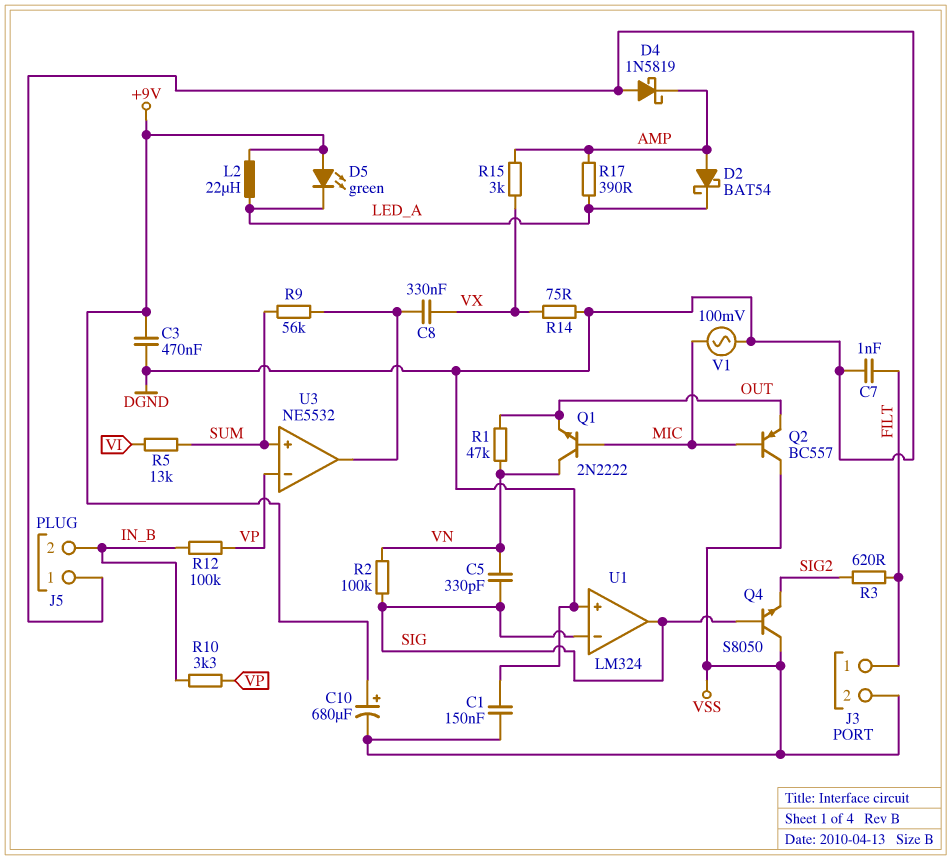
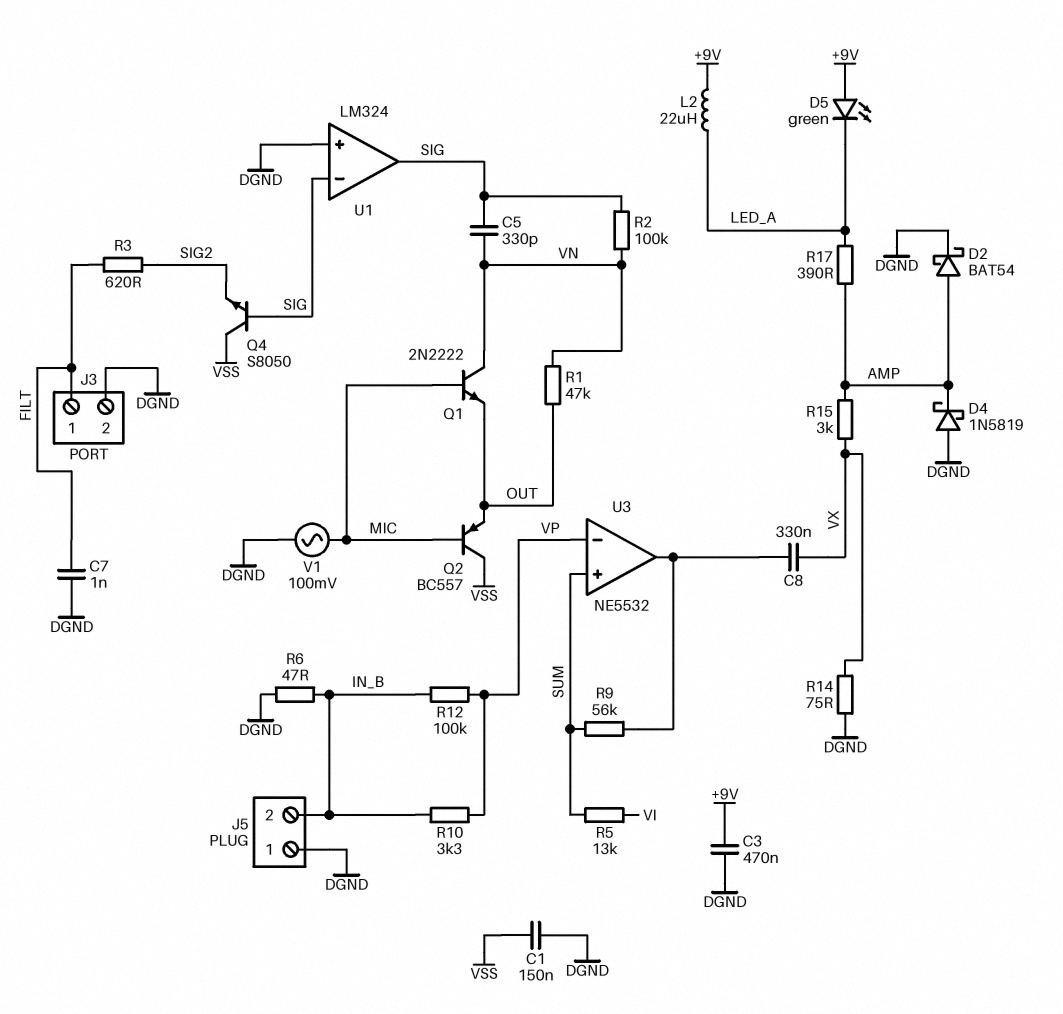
C10: 680uF (plus +9V, minus VSS) -> none
D2: schottky BAT54 (A AMP, K LED_A) -> schottky BAT54 (A AMP, K DGND)
J3 pin 2: VSS -> DGND
R6: none -> 47 (DGND, IN_B)

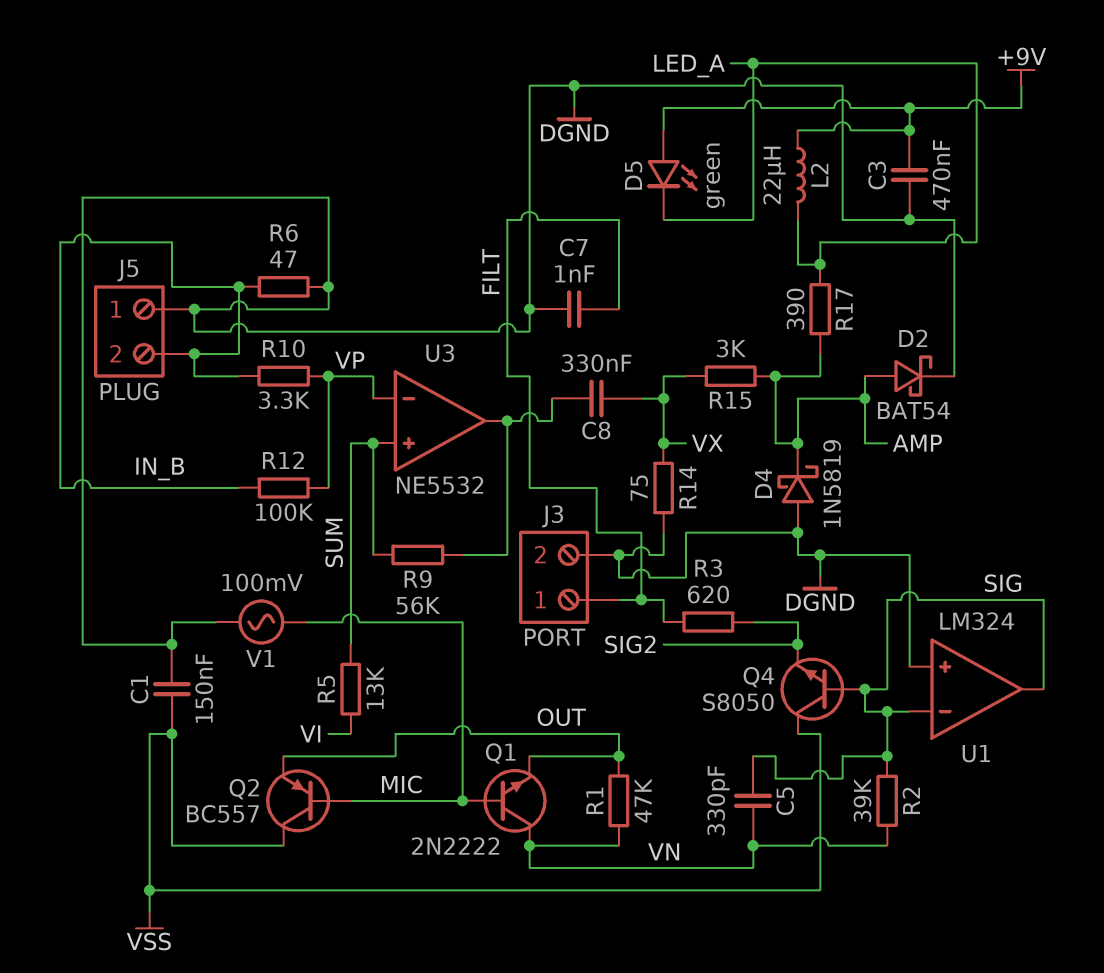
R2: 100k (SIG, VN) -> 39k (SIG, VN)

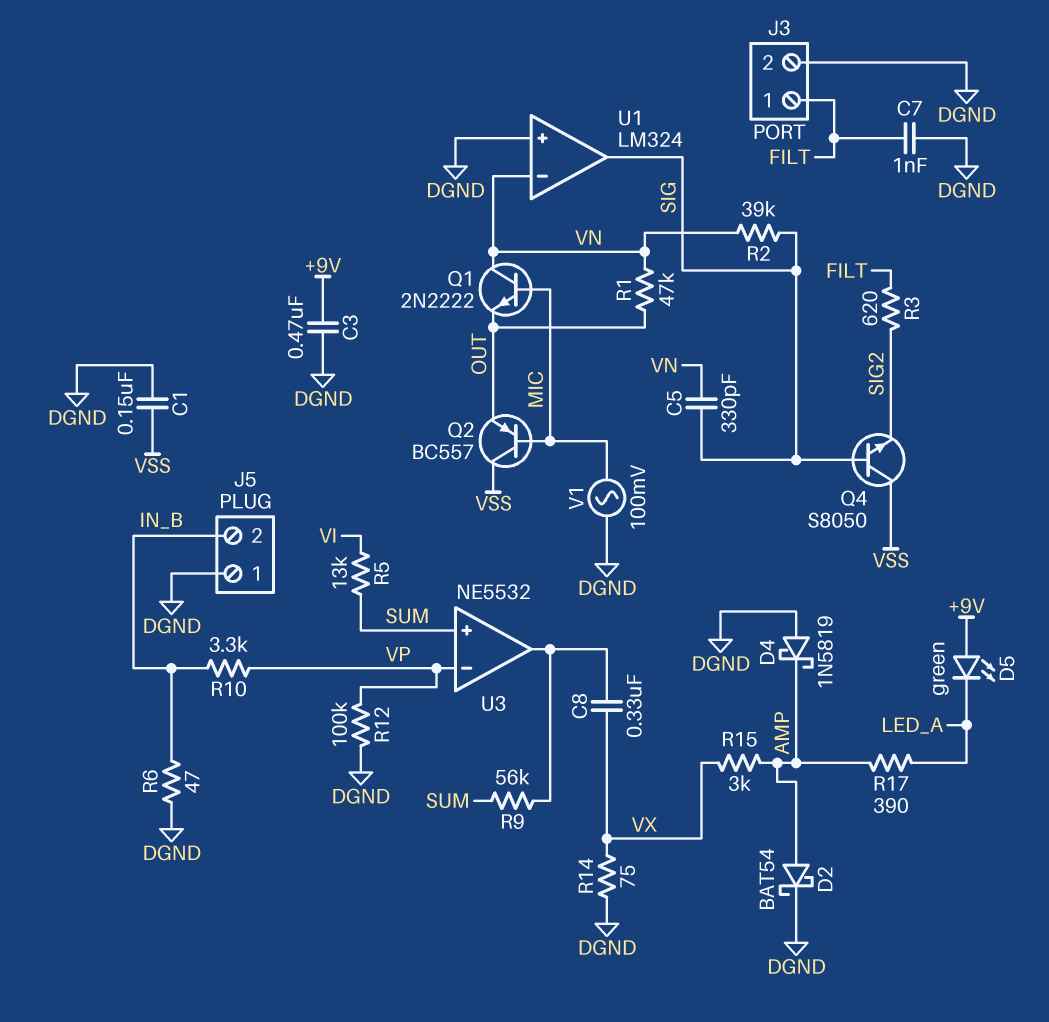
L2: 22uH (+9V, LED_A) -> none
R12: 100k (IN_B, VP) -> 100k (DGND, VP)
U1 pin in-: SIG -> VN

